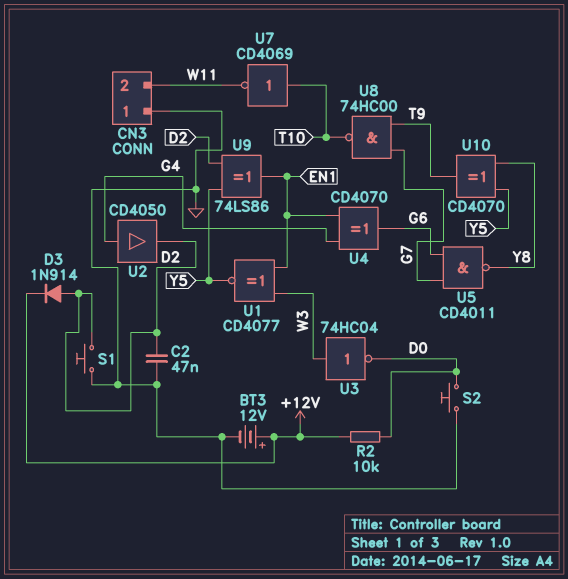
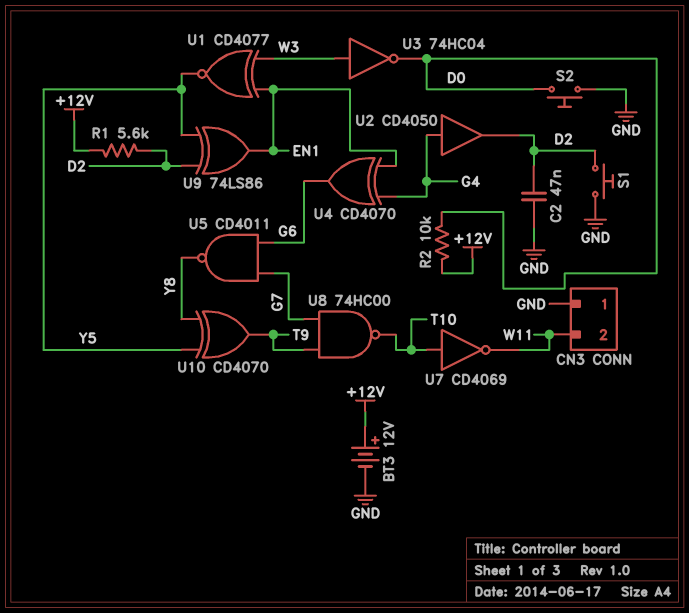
D3: diode 1N914 (A D2, K +12V) -> none
R1: none -> 5.6k (+12V, D2)

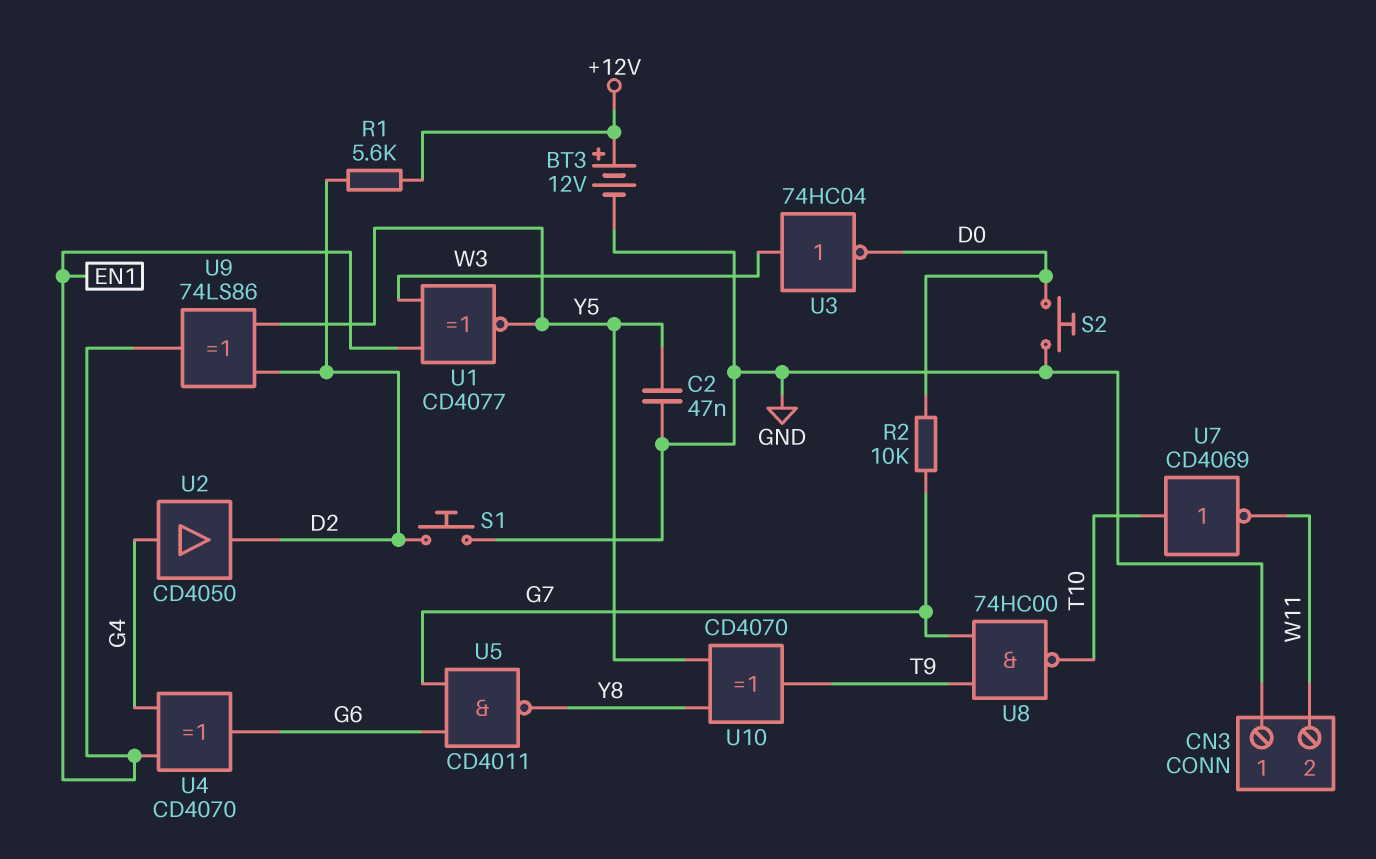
C2: 47nF (D2, GND) -> 47nF (GND, Y5)
R2: 10k (+12V, D0) -> 10k (D0, G7)

